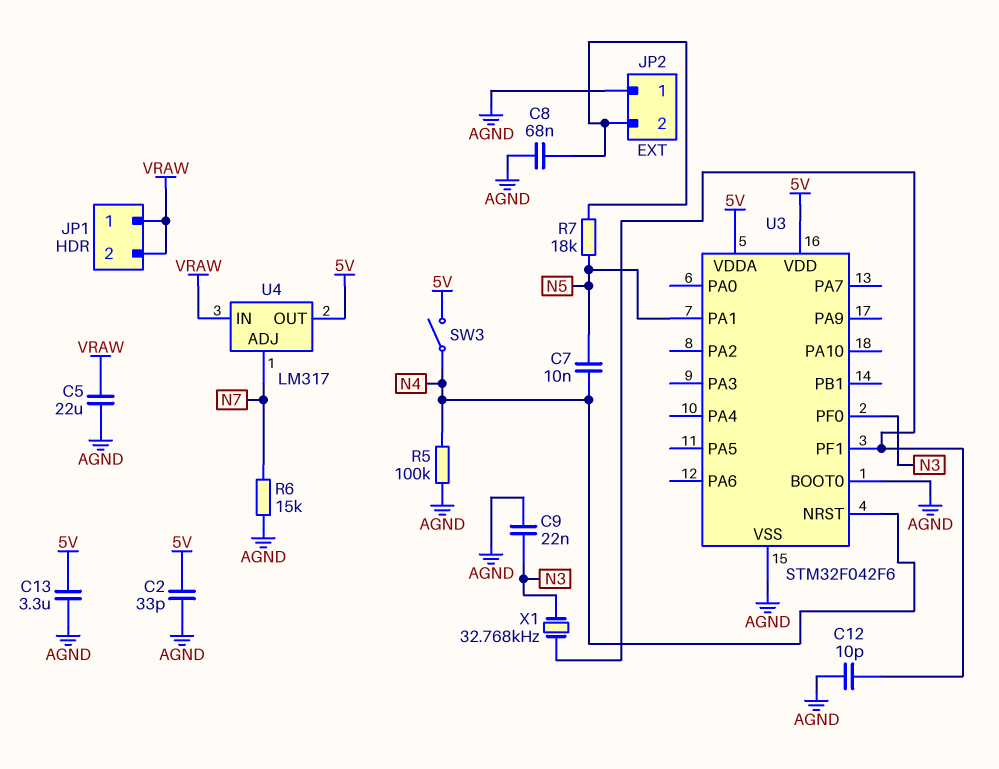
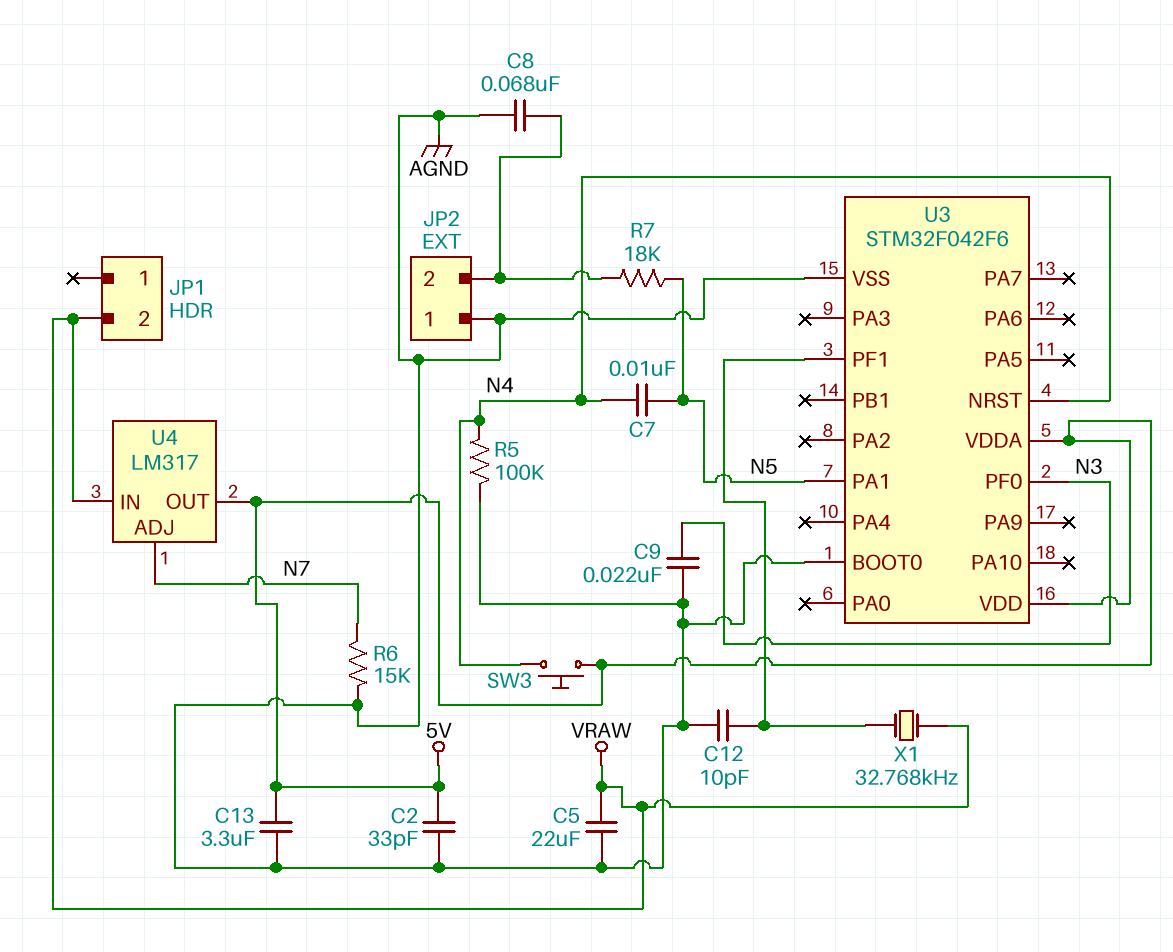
JP1 pin 1: VRAW -> none
SW3: switch (5V, N4) -> button (5V, N4)
X1: 32.768kHz (N3, U3/PF1) -> 32.768kHz (U3/PF1, VRAW)

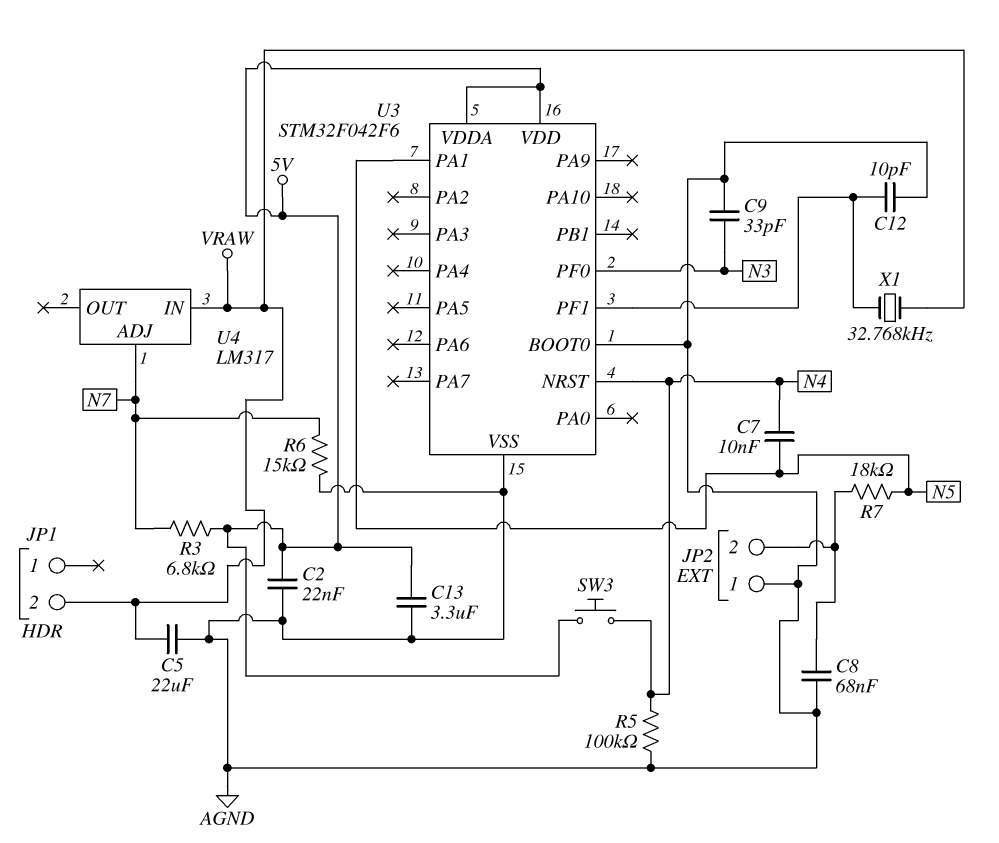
C2: 33pF (5V, AGND) -> 22nF (5V, AGND)
C9: 22nF (AGND, N3) -> 33pF (AGND, N3)
R3: none -> 6.8k (5V, N7)
U4 pin OUT: 5V -> none

